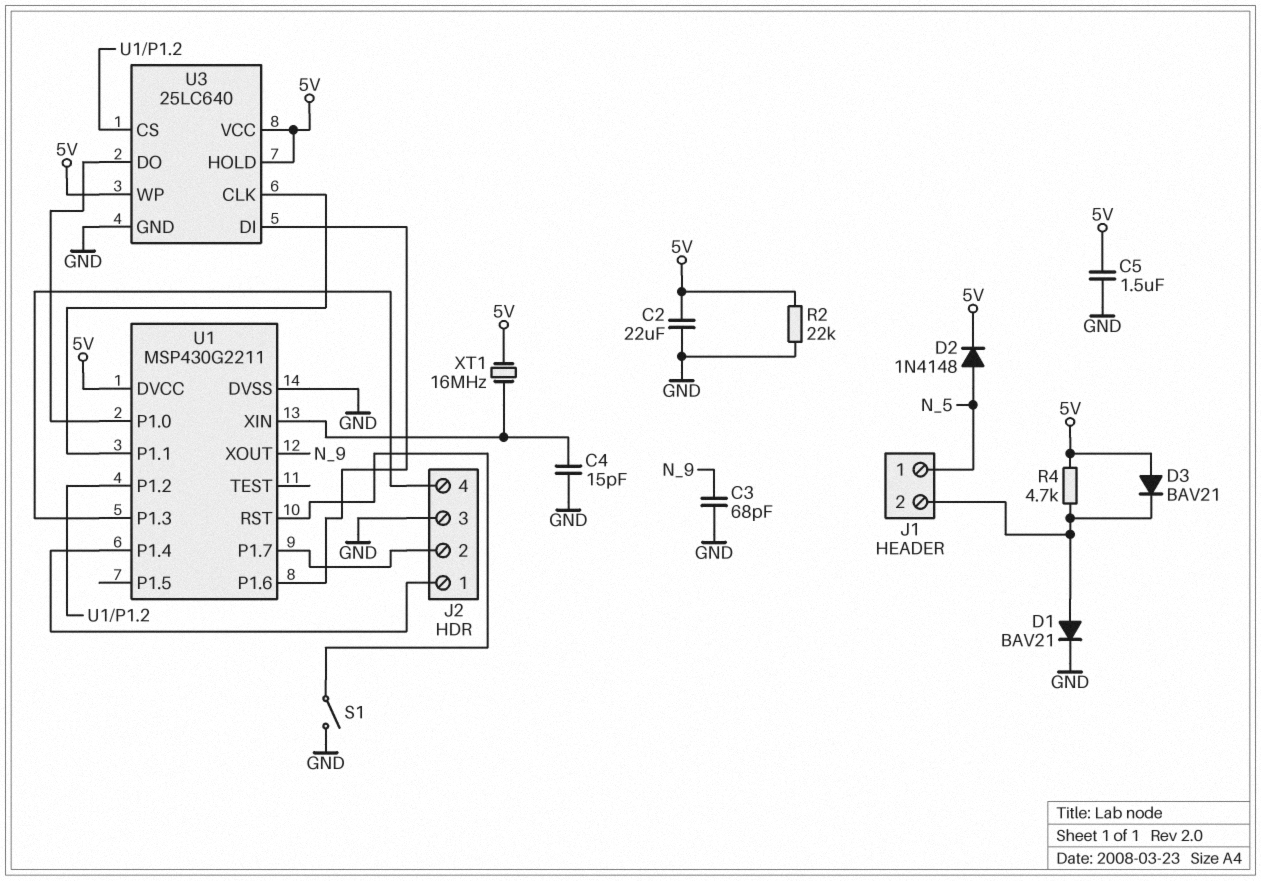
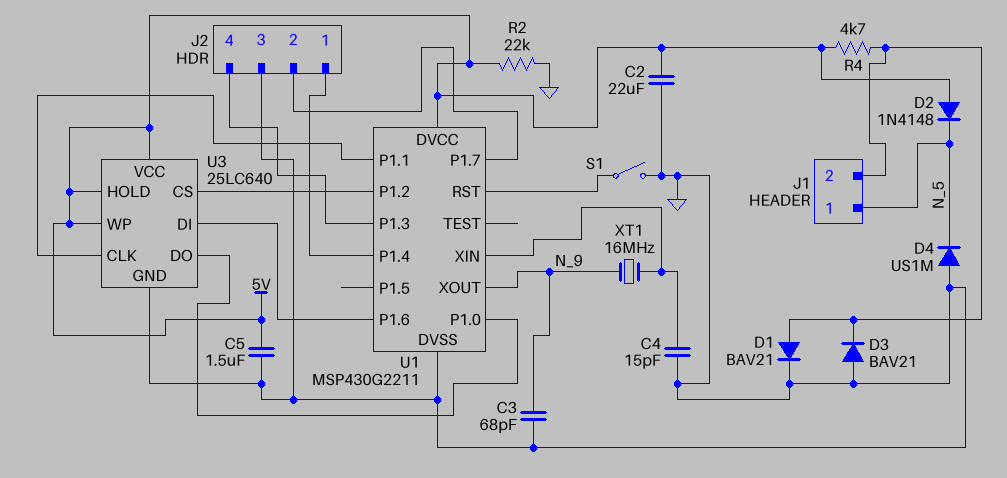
D2: diode 1N4148 (A N_5, K 5V) -> diode 1N4148 (A 5V, K N_5)
D3: diode BAV21 (A 5V, K J1/2) -> diode BAV21 (A GND, K J1/2)
D4: none -> diode US1M (A GND, K N_5)
XT1: 16MHz (5V, U1/XIN) -> 16MHz (N_9, U1/XIN)

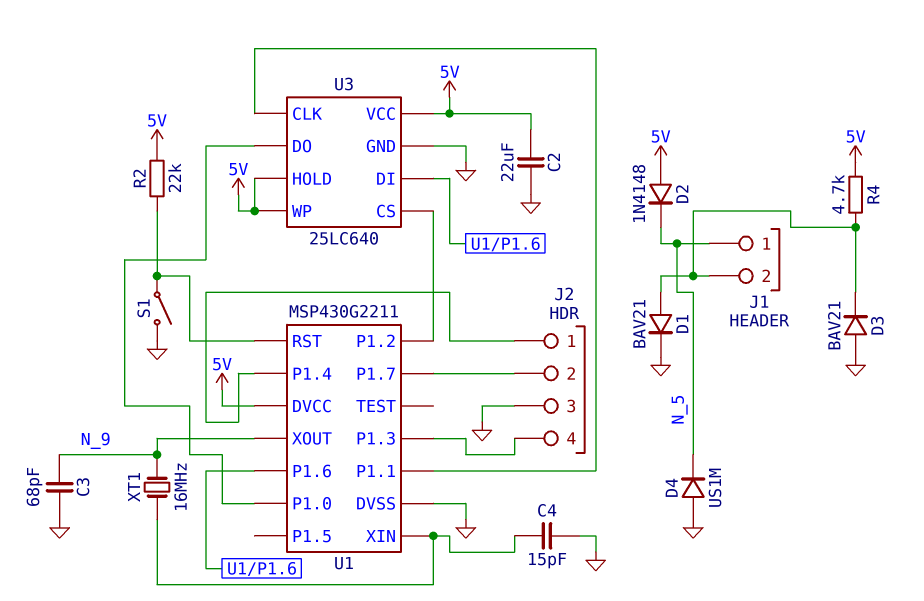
C5: 1.5uF (5V, GND) -> none
R2: 22k (5V, GND) -> 22k (5V, U1/RST)

